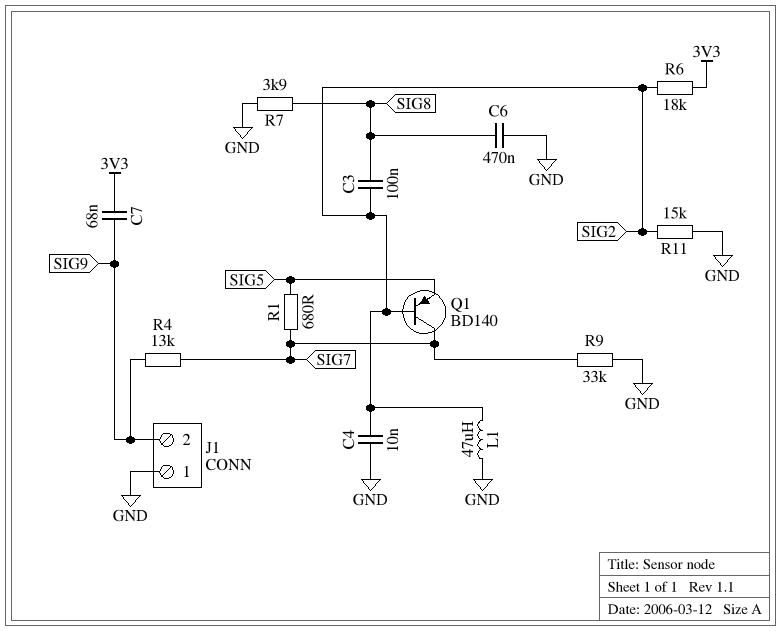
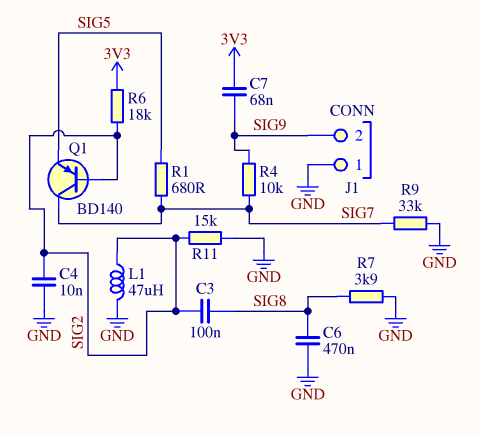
R4: 13k (SIG7, SIG9) -> 10k (SIG7, SIG9)

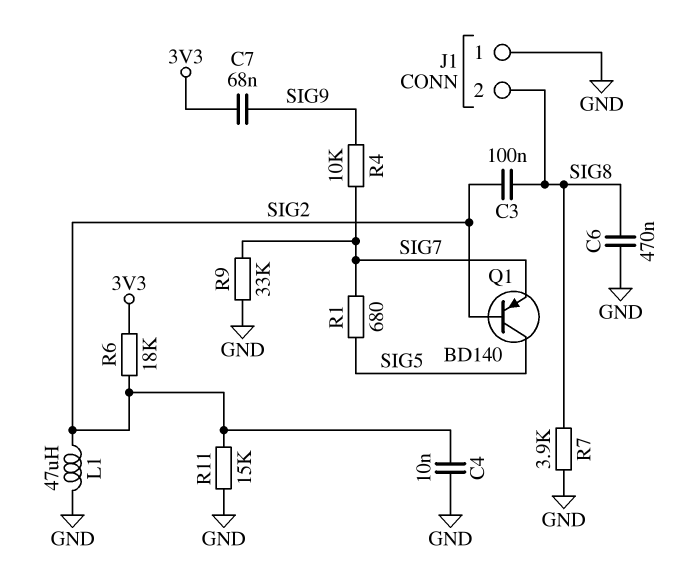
J1 pin 2: SIG9 -> SIG8
Q1: PNP BD140 (B SIG2, C SIG7, E SIG5) -> PNP BD140 (B SIG2, C SIG5, E SIG7)

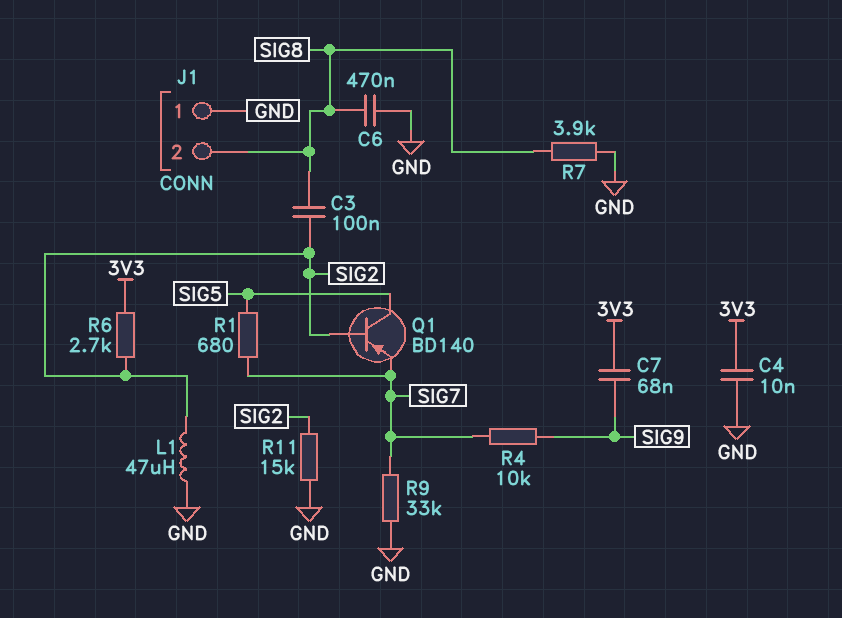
C4: 10nF (GND, SIG2) -> 10nF (3V3, GND)
R6: 18k (3V3, SIG2) -> 2.7k (3V3, SIG2)

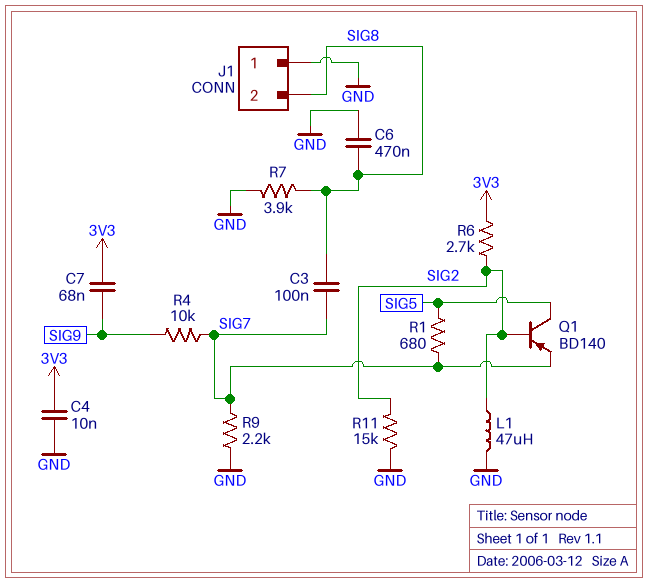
C3: 100nF (SIG2, SIG8) -> 100nF (SIG7, SIG8)
R9: 33k (GND, SIG7) -> 2.2k (GND, SIG7)

